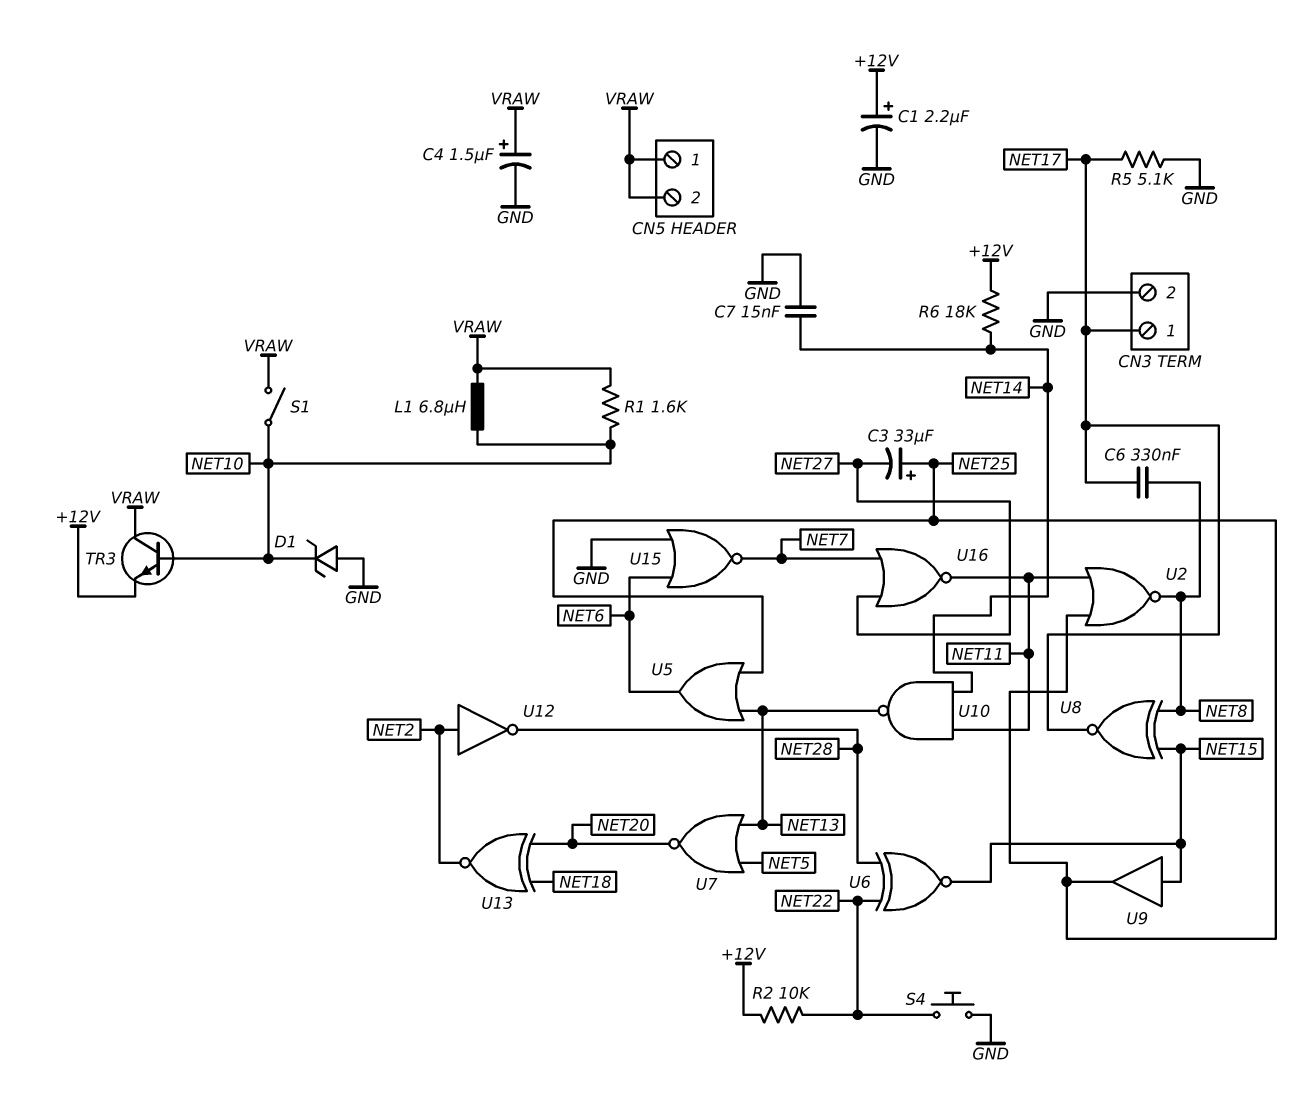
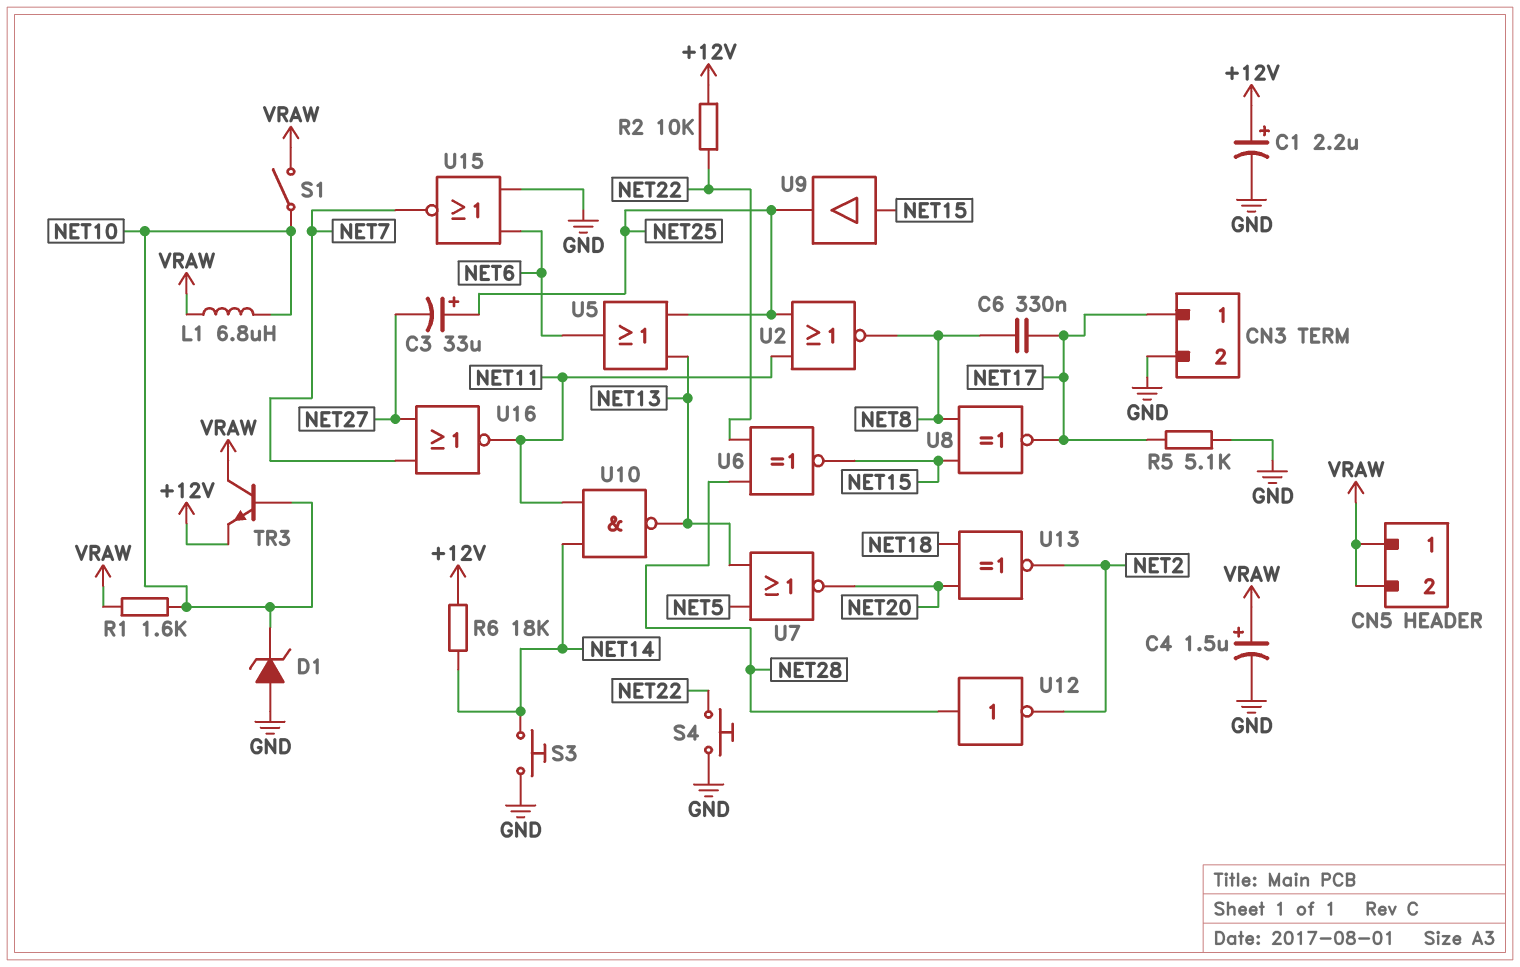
C7: 15nF (GND, NET14) -> none
S3: none -> button (GND, NET14)
U12: NOT (in NET2, out NET28) -> NOT (in NET28, out NET2)

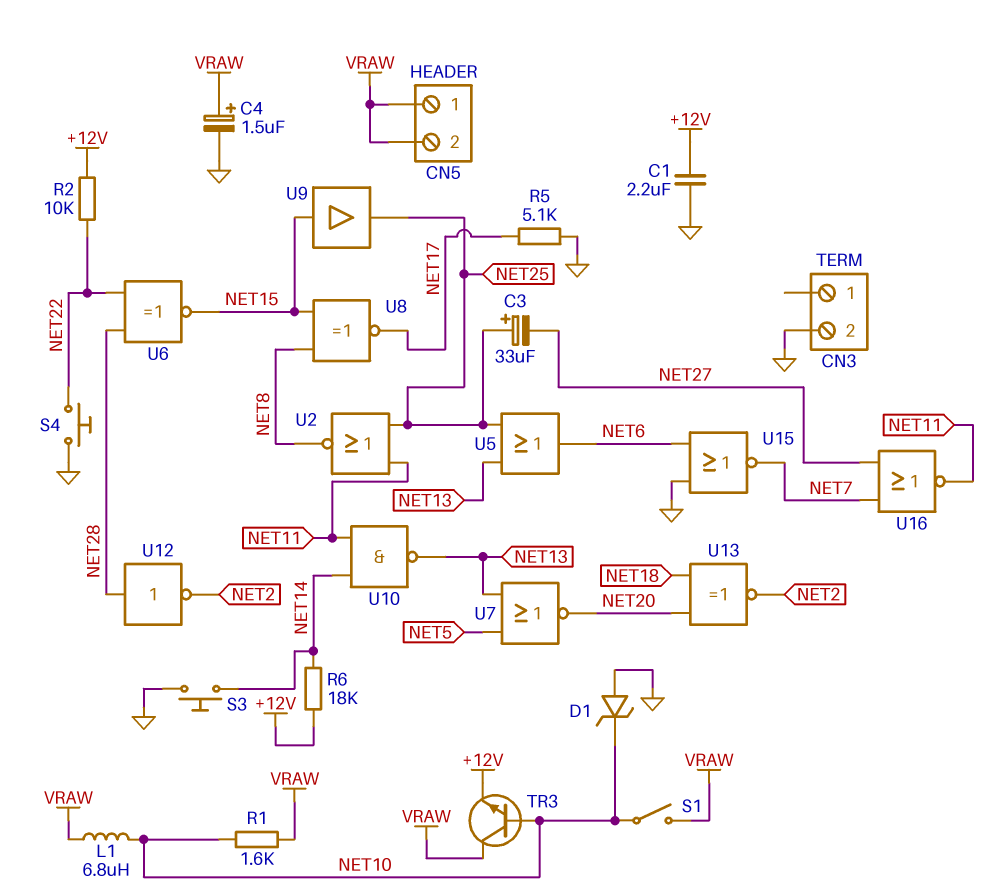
C1: 2.2uF (plus +12V, minus GND) -> 2.2uF (+12V, GND)
C6: 330nF (NET8, NET17) -> none
CN3 pin 1: NET17 -> none

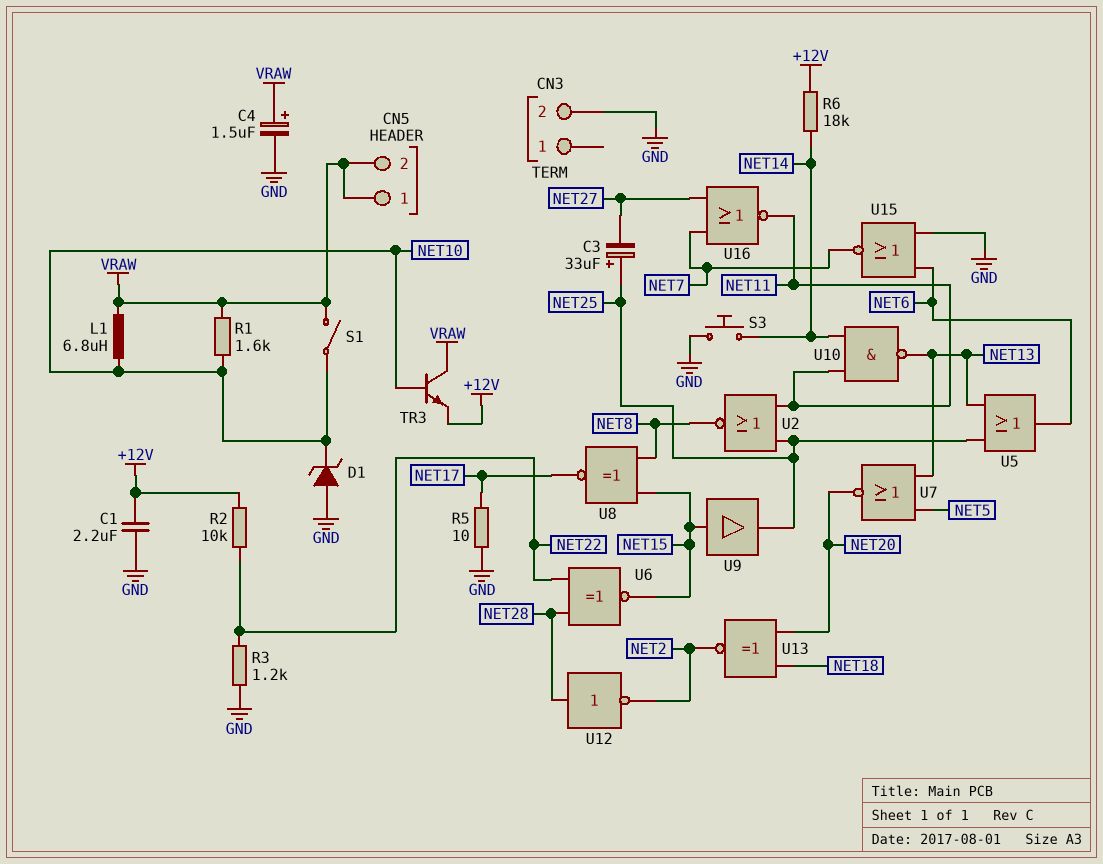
R3: none -> 1.2k (GND, NET22)
R5: 5.1k (GND, NET17) -> 10 (GND, NET17)
S4: button (GND, NET22) -> none

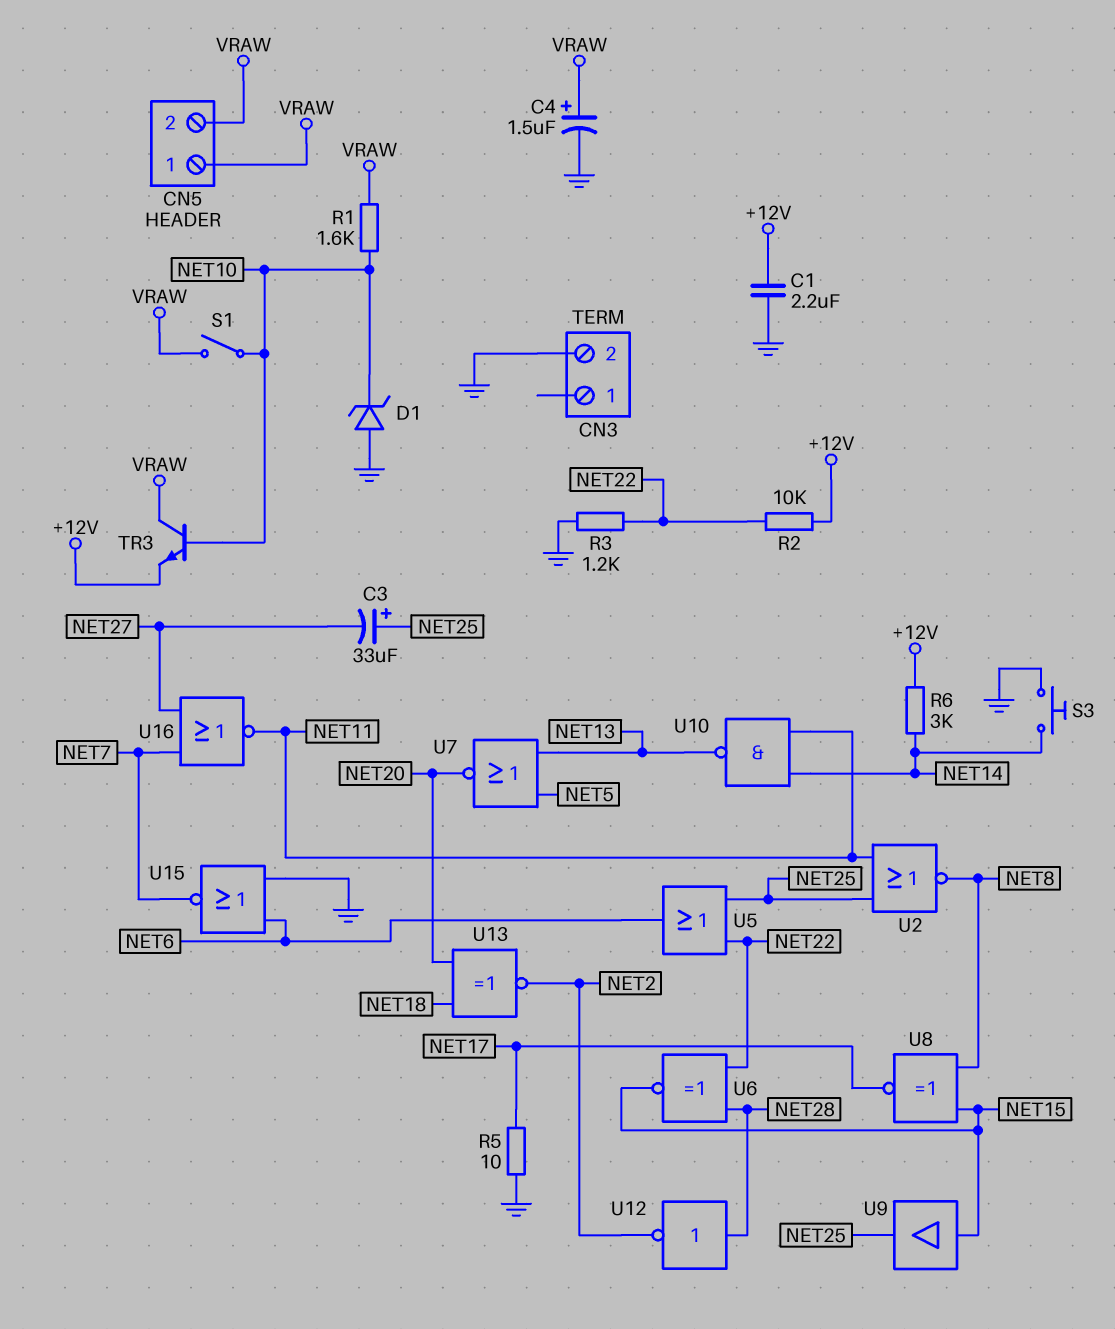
L1: 6.8uH (NET10, VRAW) -> none
R6: 18k (+12V, NET14) -> 3k (+12V, NET14)
U5: OR (in NET13, in NET25, out NET6) -> OR (in NET22, in NET25, out NET6)

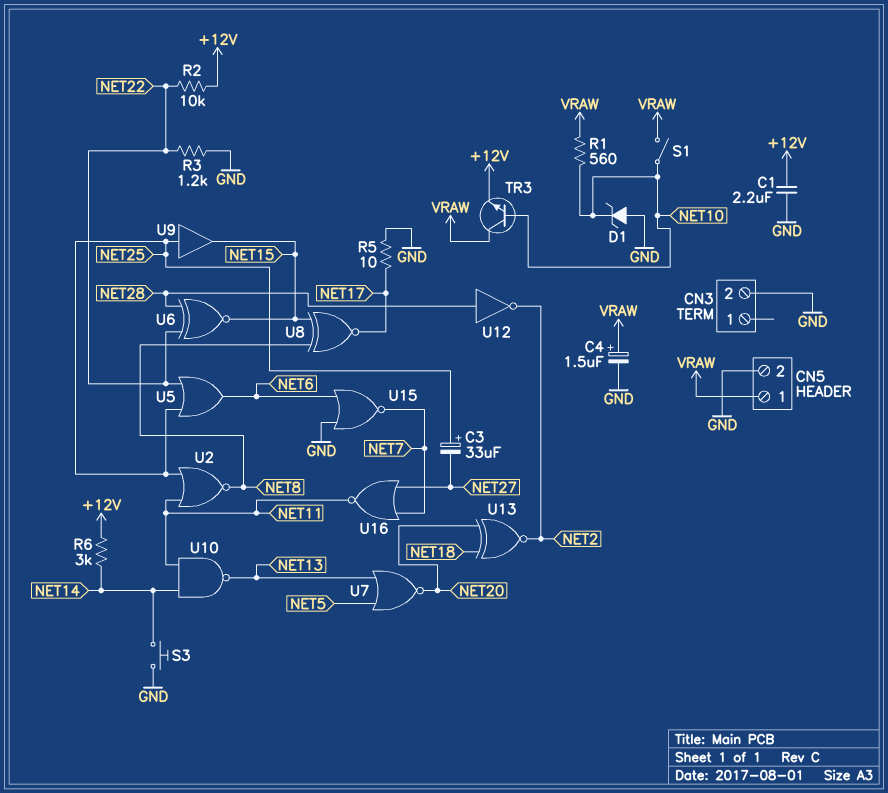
CN5 pin 2: VRAW -> GND
R1: 1.6k (NET10, VRAW) -> 560 (NET10, VRAW)
U9: buffer (in NET15, out NET25) -> buffer (in NET25, out NET15)

